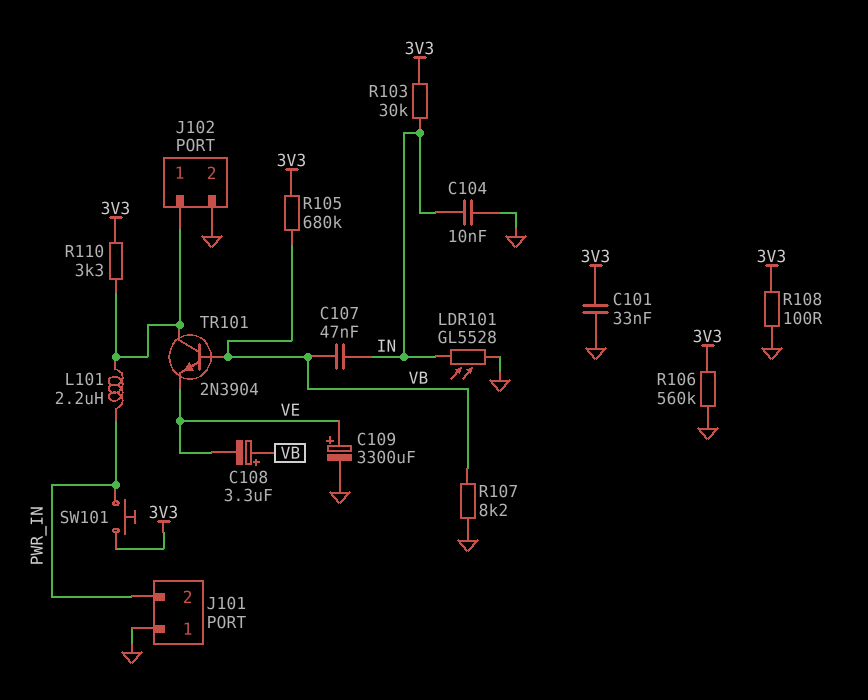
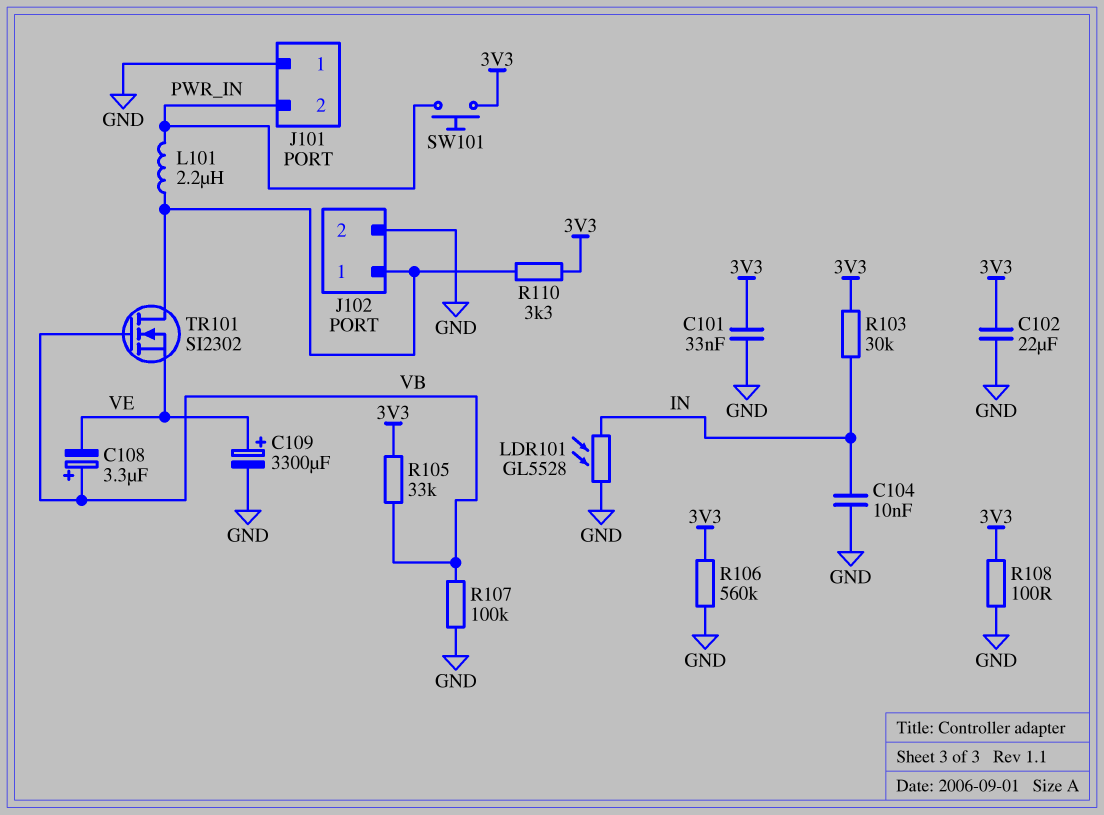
C102: none -> 22uF (3V3, GND)
C107: 47nF (IN, VB) -> none
R105: 680k (3V3, VB) -> 33k (3V3, VB)
R107: 8.2k (GND, VB) -> 100k (GND, VB)
TR101: NPN 2N3904 (B VB, C J102/1, E VE) -> NMOS SI2302 (G VB, D J102/1, S VE)

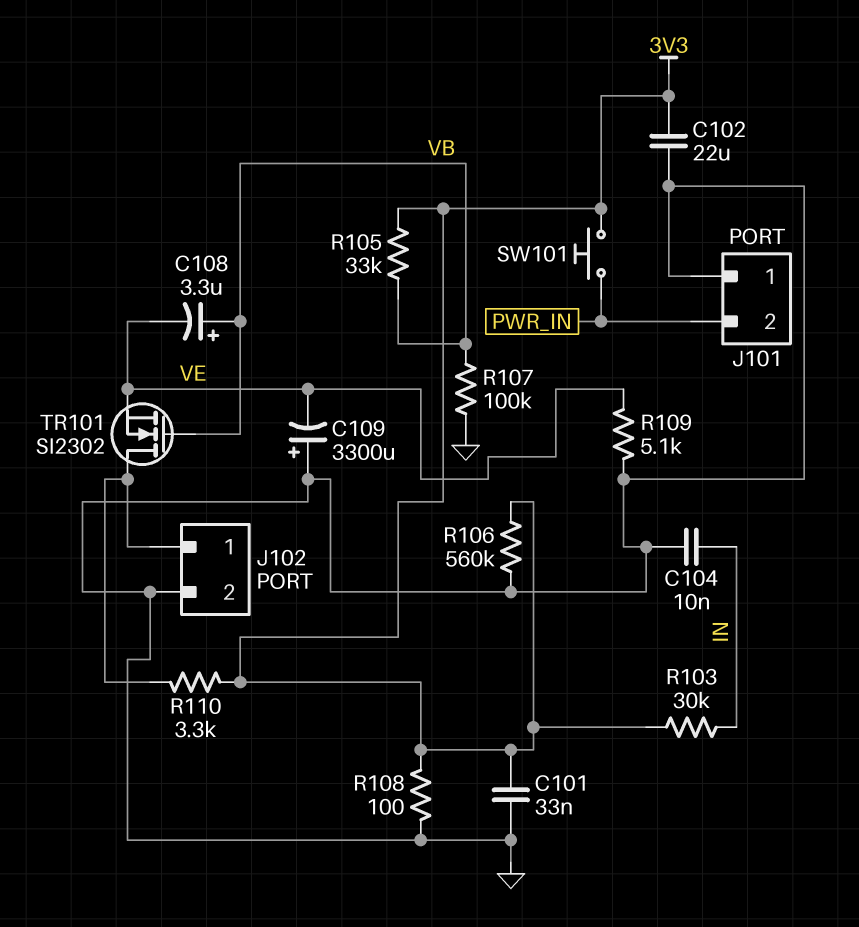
C109: 3300uF (plus VE, minus GND) -> 3300uF (plus GND, minus VE)
L101: 2.2uH (J102/1, PWR_IN) -> none
LDR101: GL5528 (GND, IN) -> none
R109: none -> 5.1k (GND, VE)

